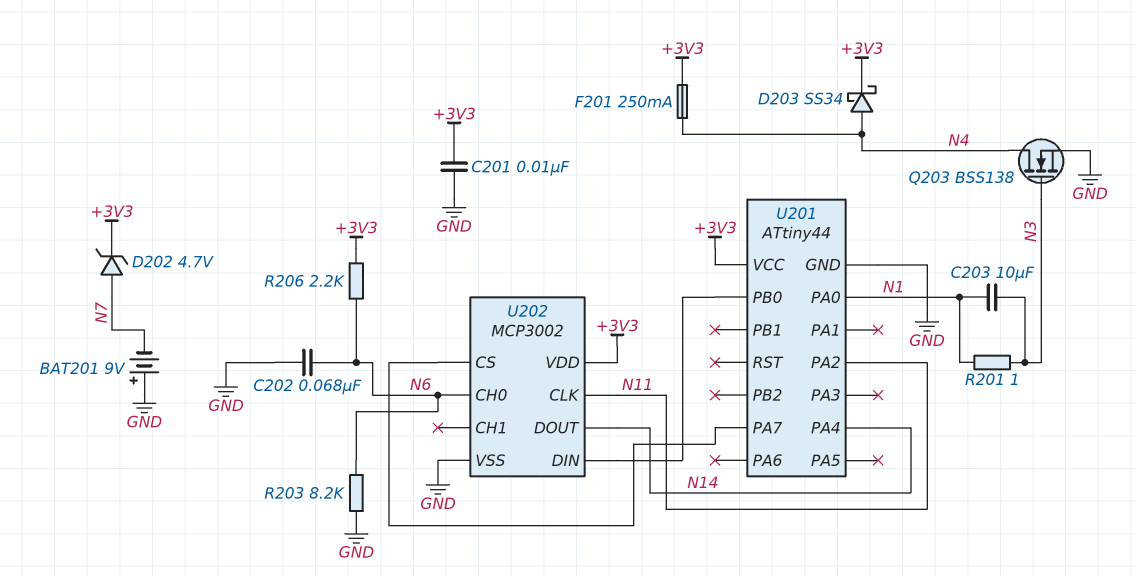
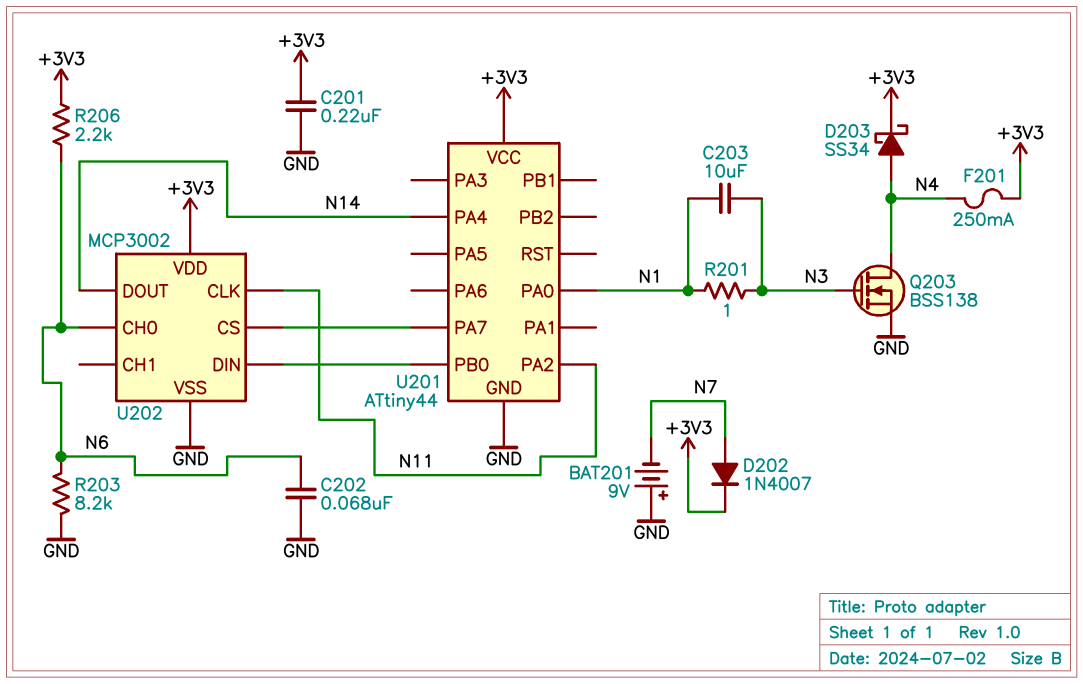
C201: 10nF (+3V3, GND) -> 220nF (+3V3, GND)
D202: zener 4.7V (A N7, K +3V3) -> diode 1N4007 (A N7, K +3V3)

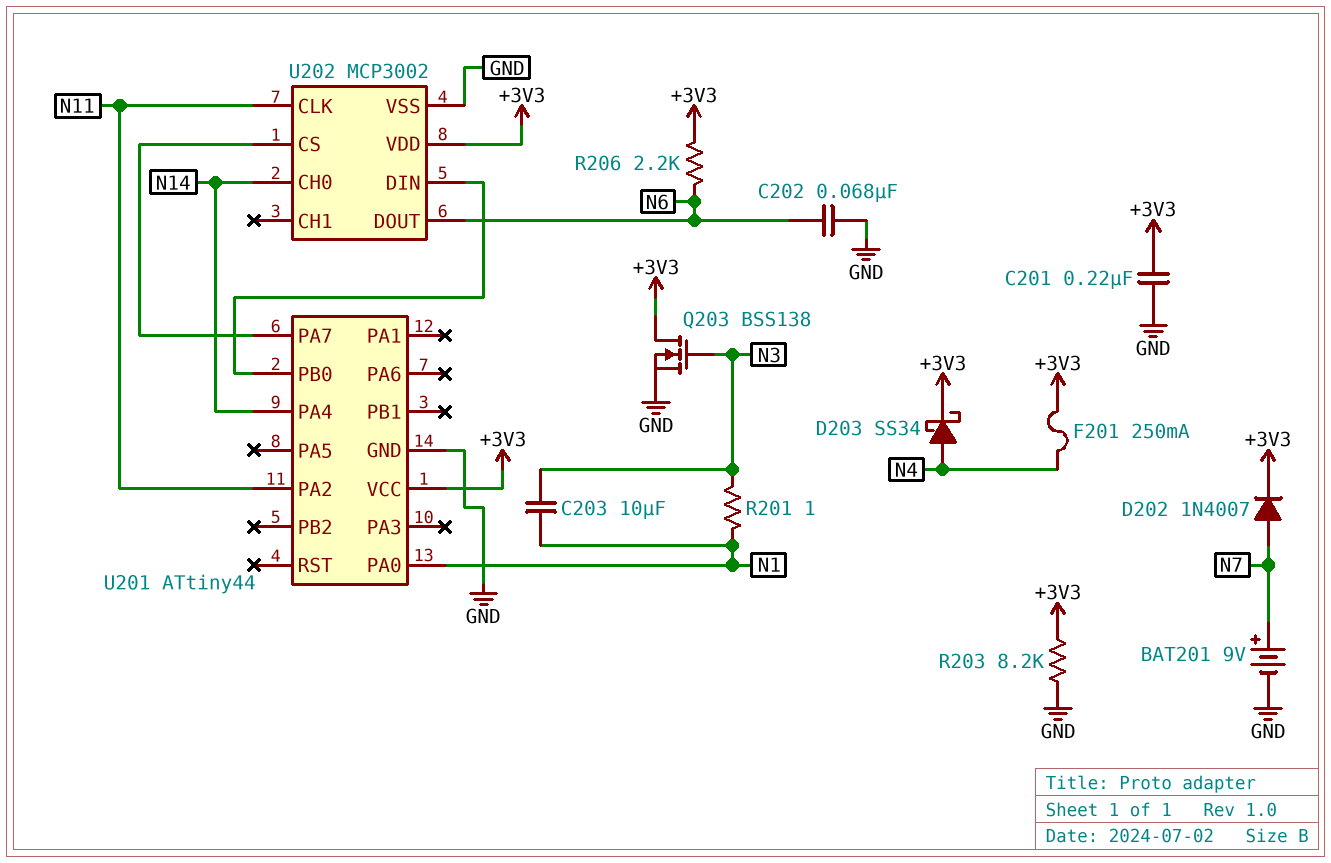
BAT201: 9V (plus GND, minus N7) -> 9V (plus N7, minus GND)
Q203: NMOS BSS138 (G N3, D N4, S GND) -> NMOS BSS138 (G N3, D +3V3, S GND)
R203: 8.2k (GND, N6) -> 8.2k (+3V3, GND)
U202 pin CH0: N6 -> N14
U202 pin DOUT: N14 -> N6

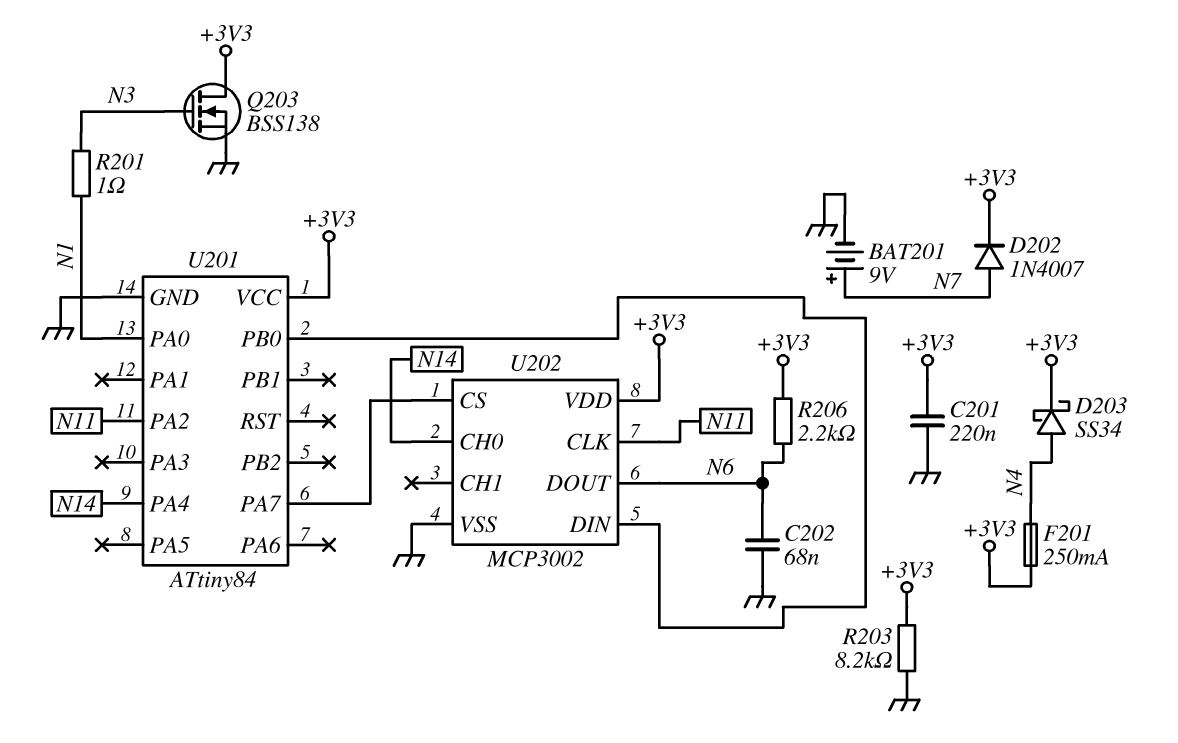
C203: 10uF (N1, N3) -> none
U201: ATtiny44 -> ATtiny84

